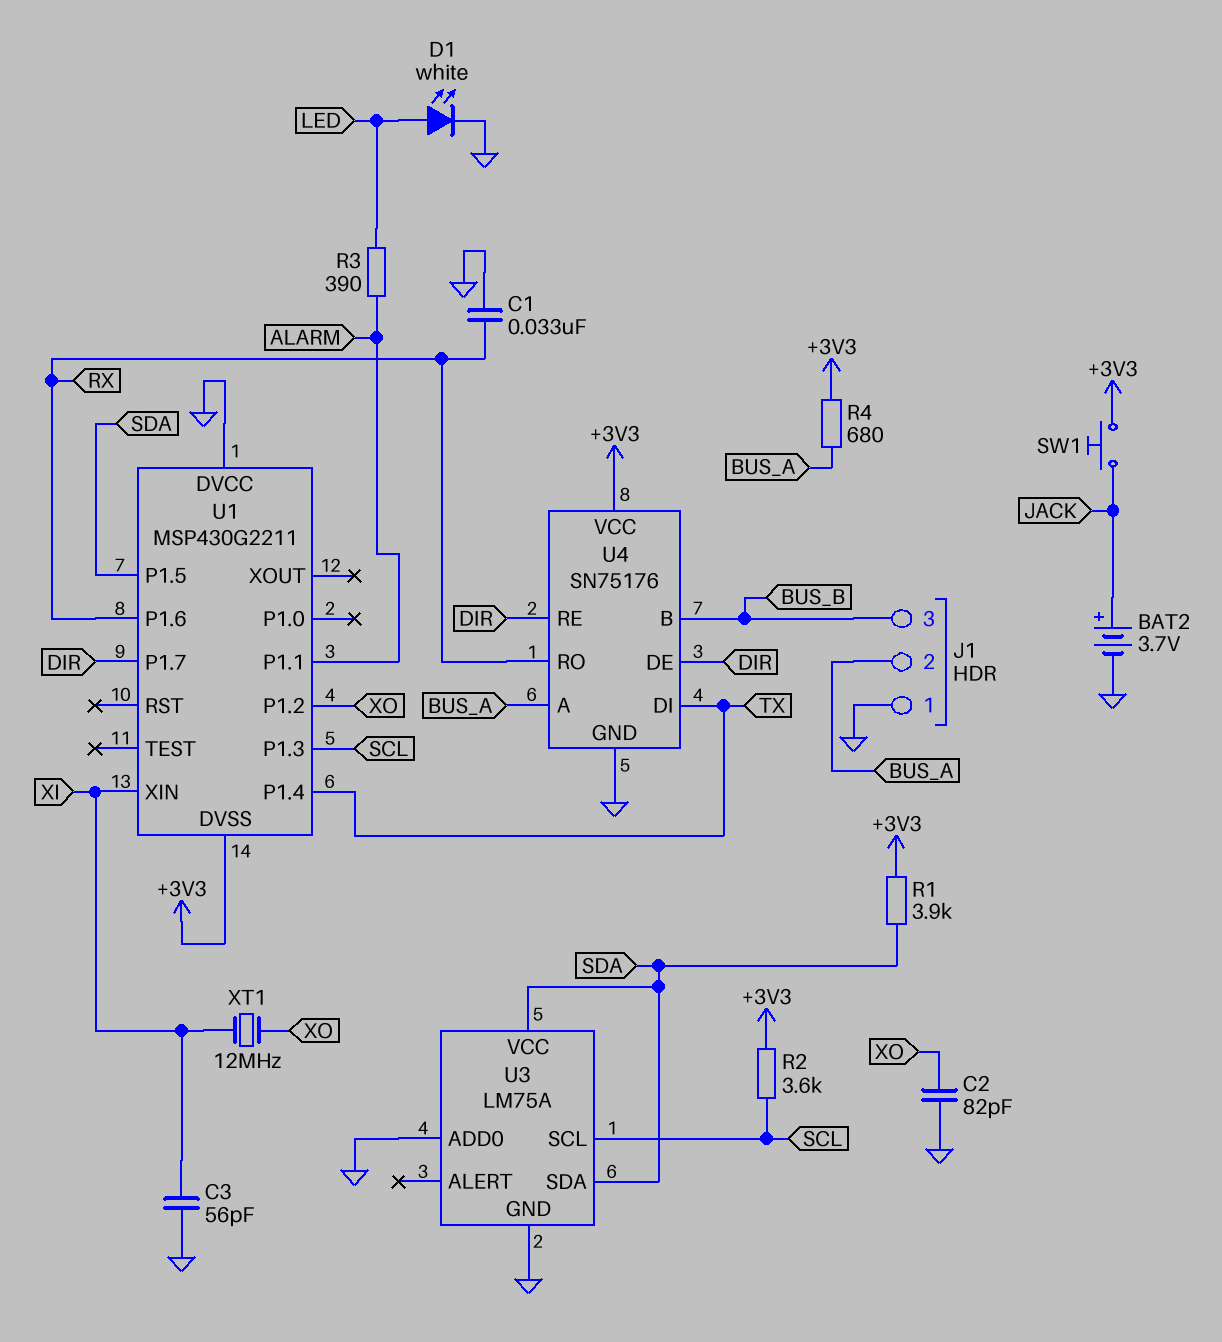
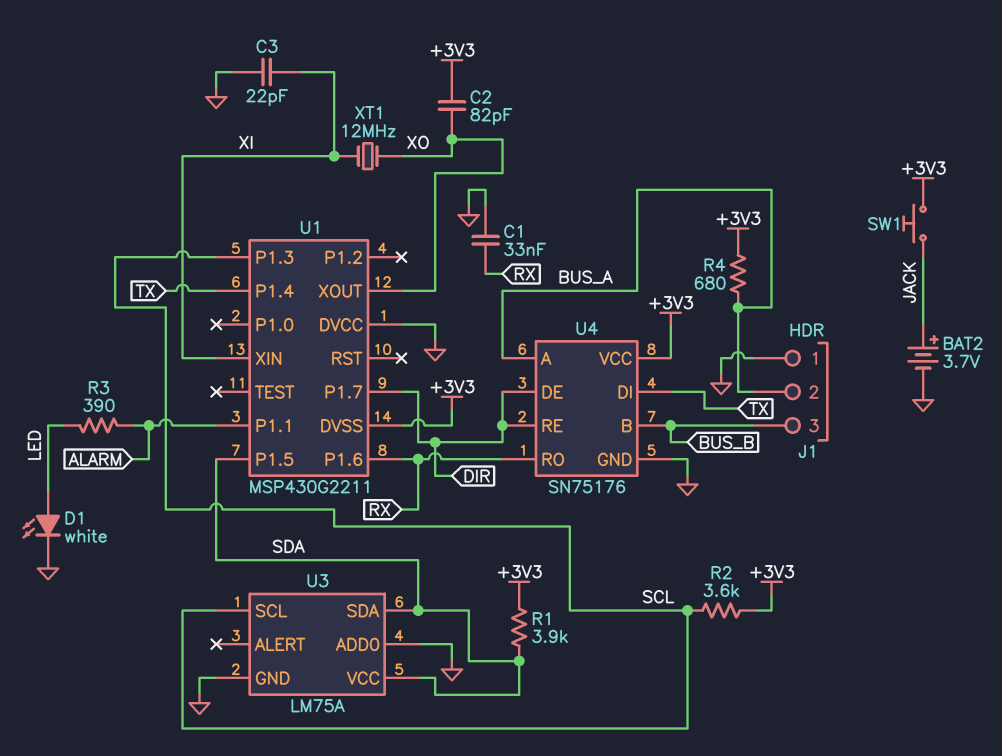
C2: 82pF (GND, XO) -> 82pF (+3V3, XO)
C3: 56pF (GND, XI) -> 22pF (GND, XI)
U1 pin P1.2: XO -> none
U1 pin XOUT: none -> XO

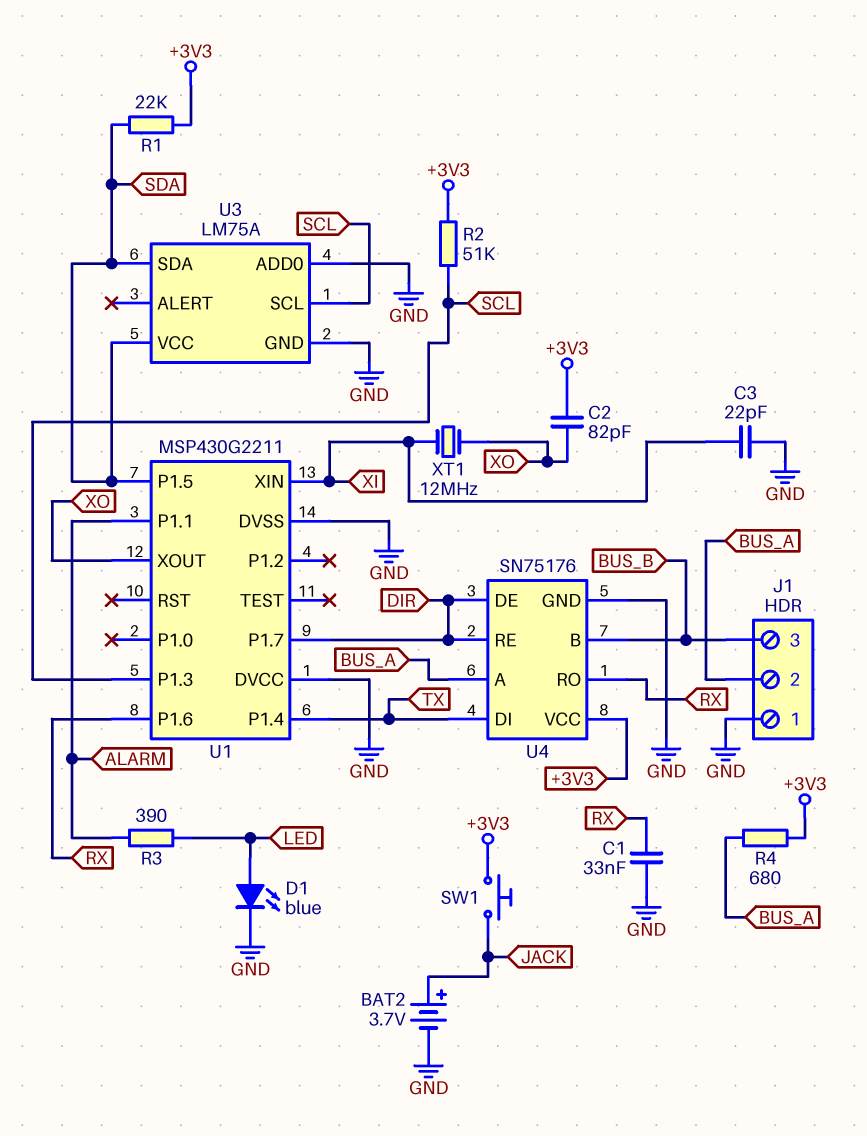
D1: LED white (A LED, K GND) -> LED blue (A LED, K GND)
R1: 3.9k (+3V3, SDA) -> 22k (+3V3, SDA)
R2: 3.6k (+3V3, SCL) -> 51k (+3V3, SCL)
U1 pin DVSS: +3V3 -> GND

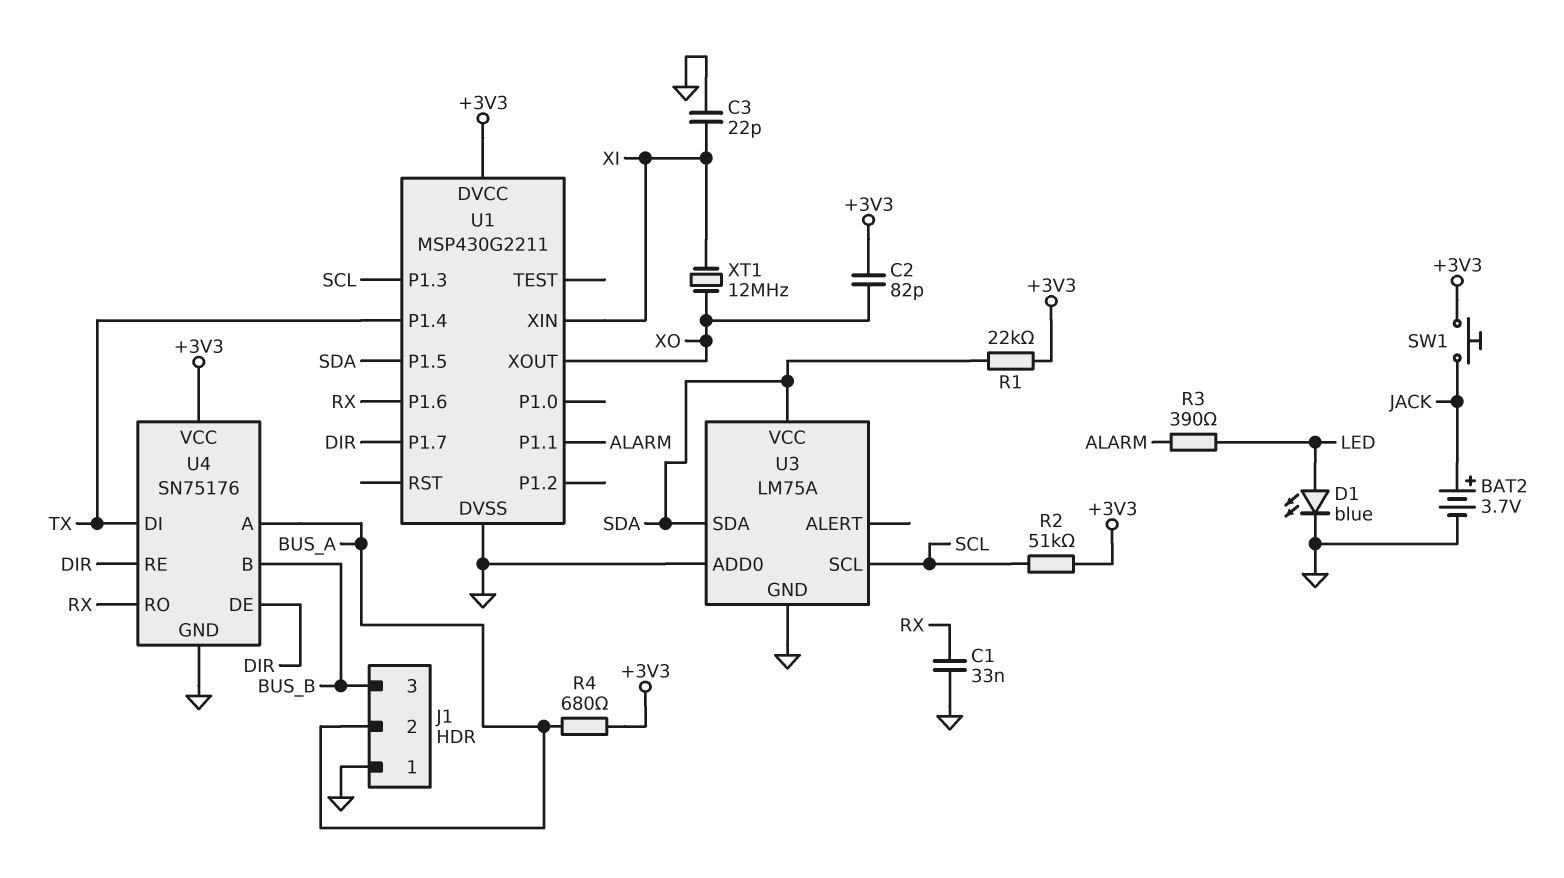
U1 pin DVCC: GND -> +3V3

